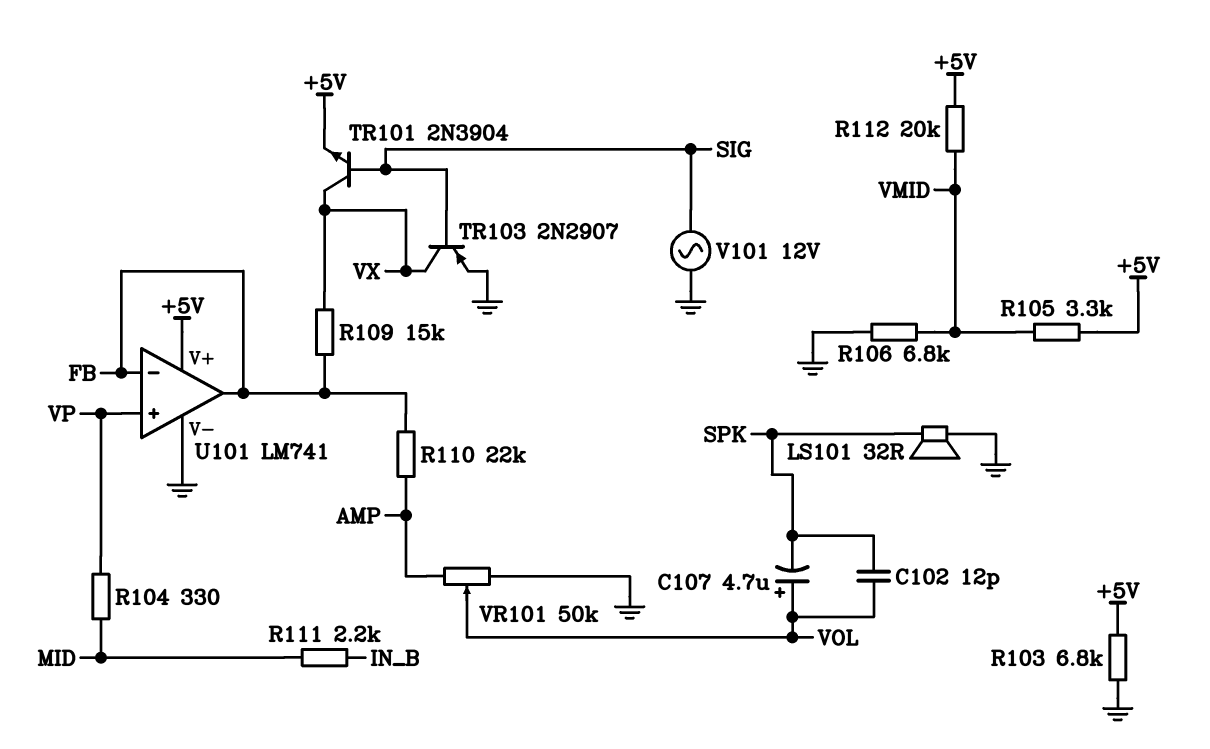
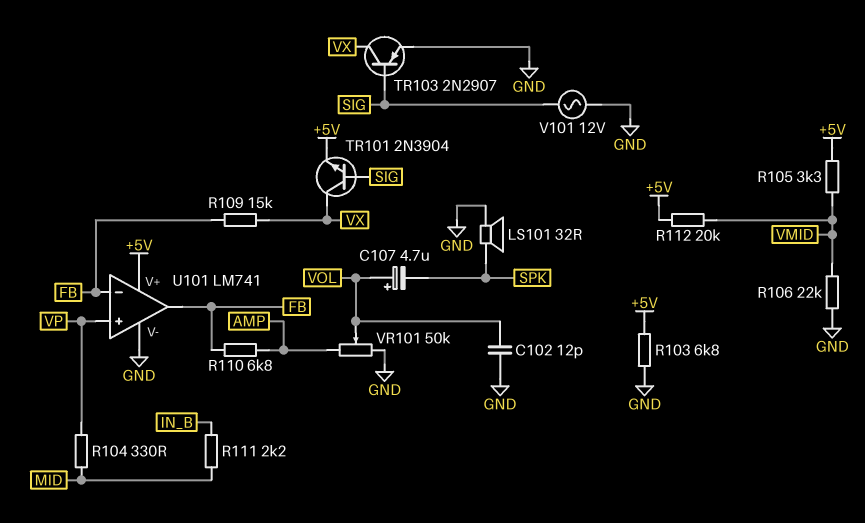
C102: 12pF (SPK, VOL) -> 12pF (GND, VOL)
R106: 6.8k (GND, VMID) -> 22k (GND, VMID)
R110: 22k (AMP, FB) -> 6.8k (AMP, FB)

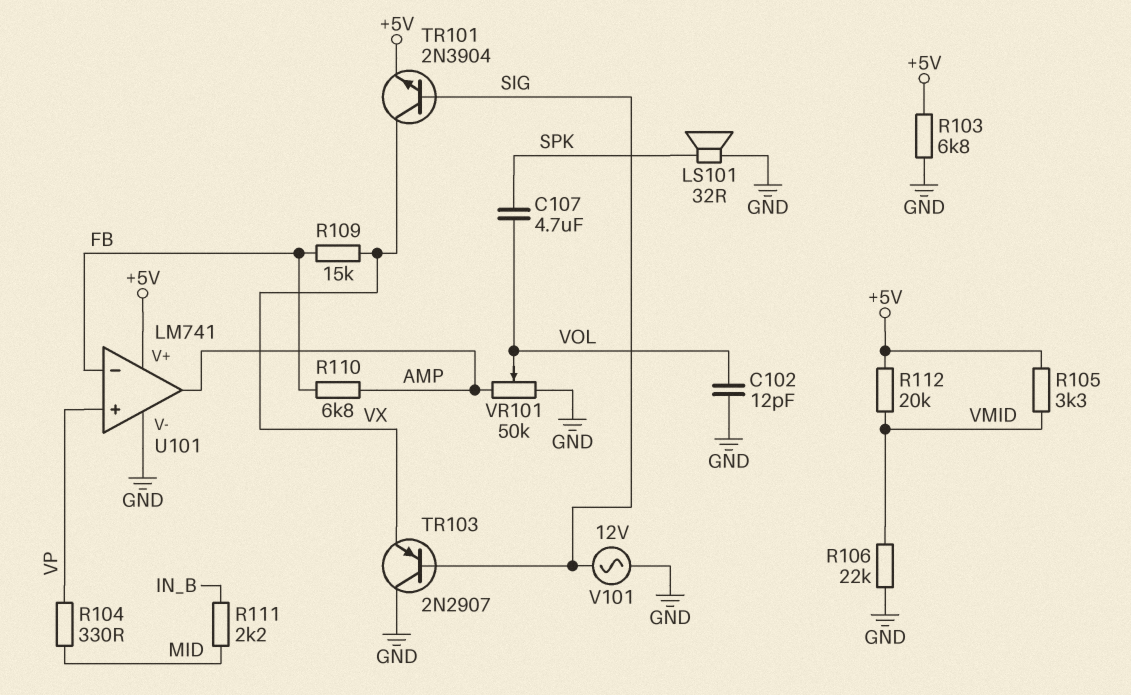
C107: 4.7uF (plus VOL, minus SPK) -> 4.7uF (SPK, VOL)
TR103: PNP 2N2907 (B SIG, C VX, E GND) -> PNP 2N2907 (B SIG, C GND, E VX)
U101 pin out: FB -> AMP

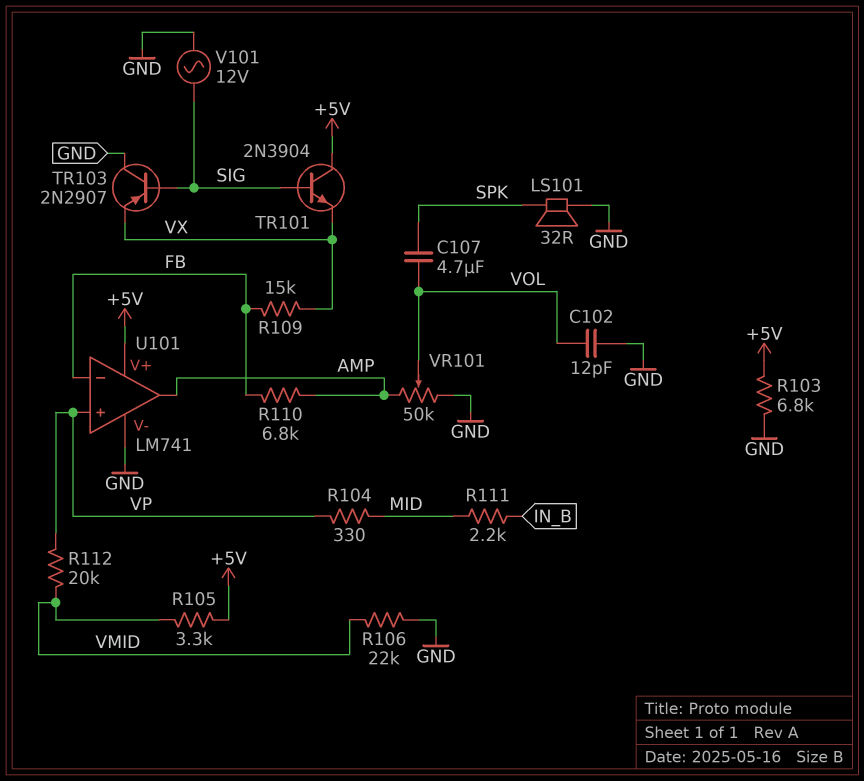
R112: 20k (+5V, VMID) -> 20k (VMID, VP)
TR101: NPN 2N3904 (B SIG, C VX, E +5V) -> NPN 2N3904 (B SIG, C +5V, E VX)

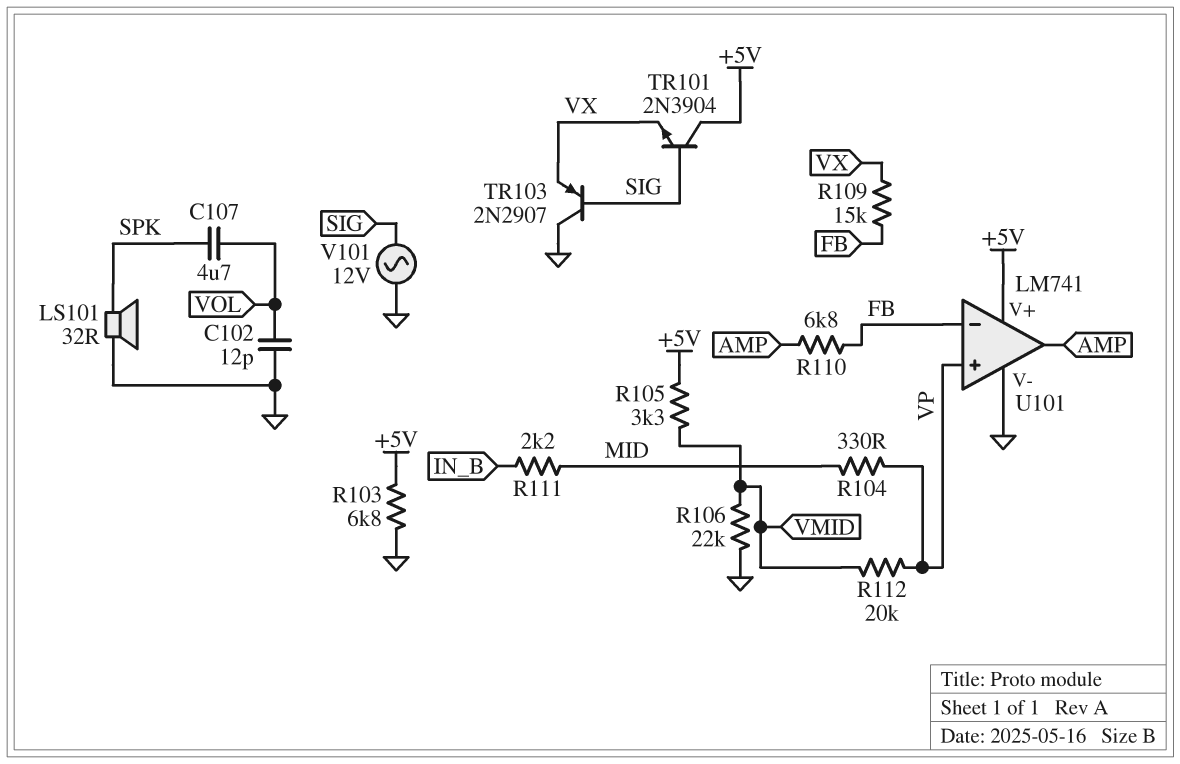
VR101: 50k (AMP, GND, wiper VOL) -> none

